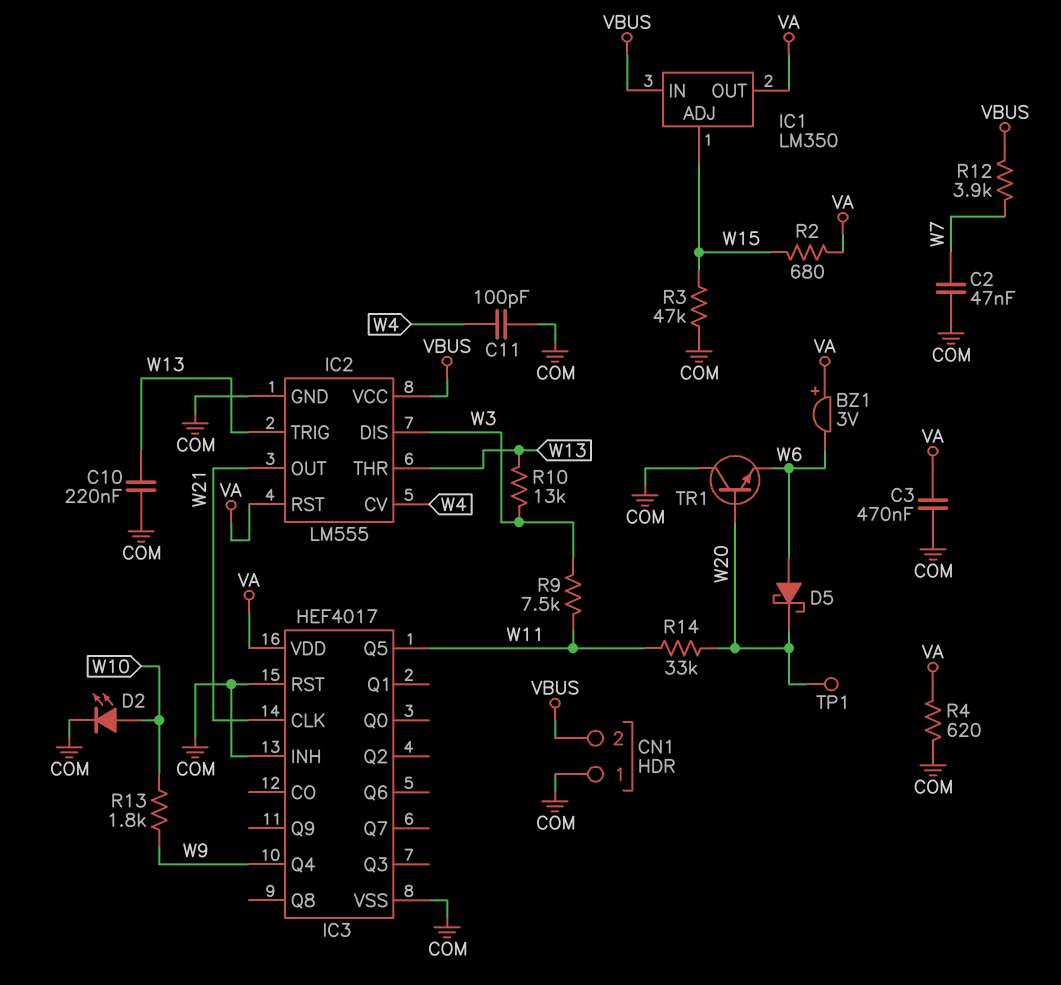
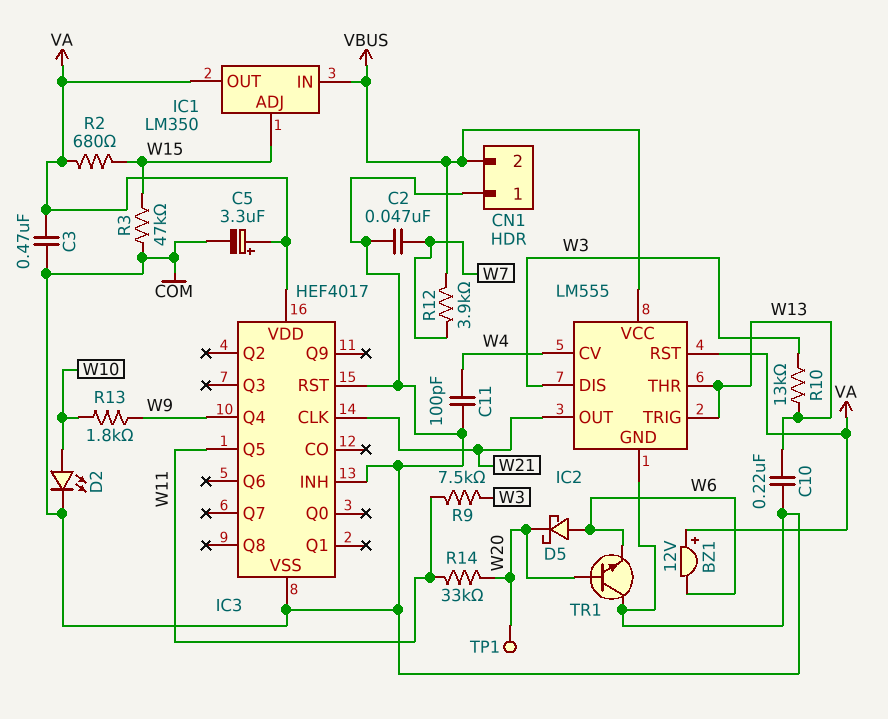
BZ1: buzzer 3V (plus VA, minus W6) -> buzzer 12V (plus VA, minus W6)
C5: none -> 3.3uF (plus VA, minus COM)
R4: 620 (COM, VA) -> none

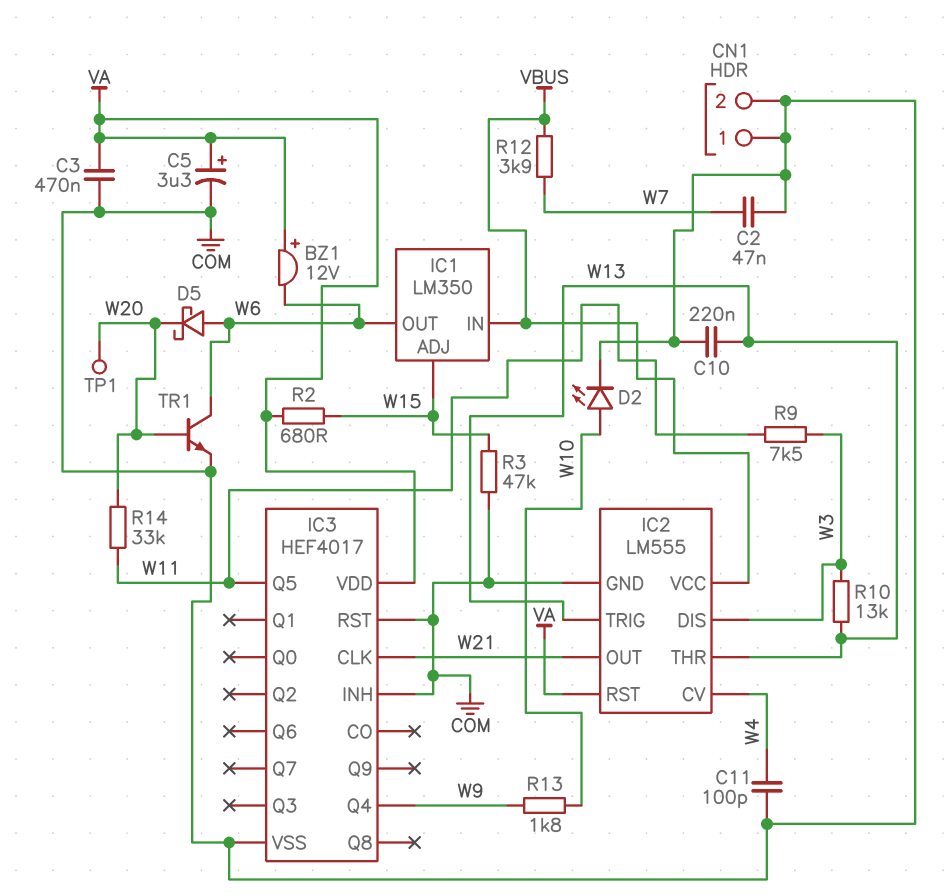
CN1 pin 2: VBUS -> COM
IC1 pin OUT: VA -> W6
TR1: NPN (B W20, C COM, E W6) -> NPN (B W20, C W6, E COM)

